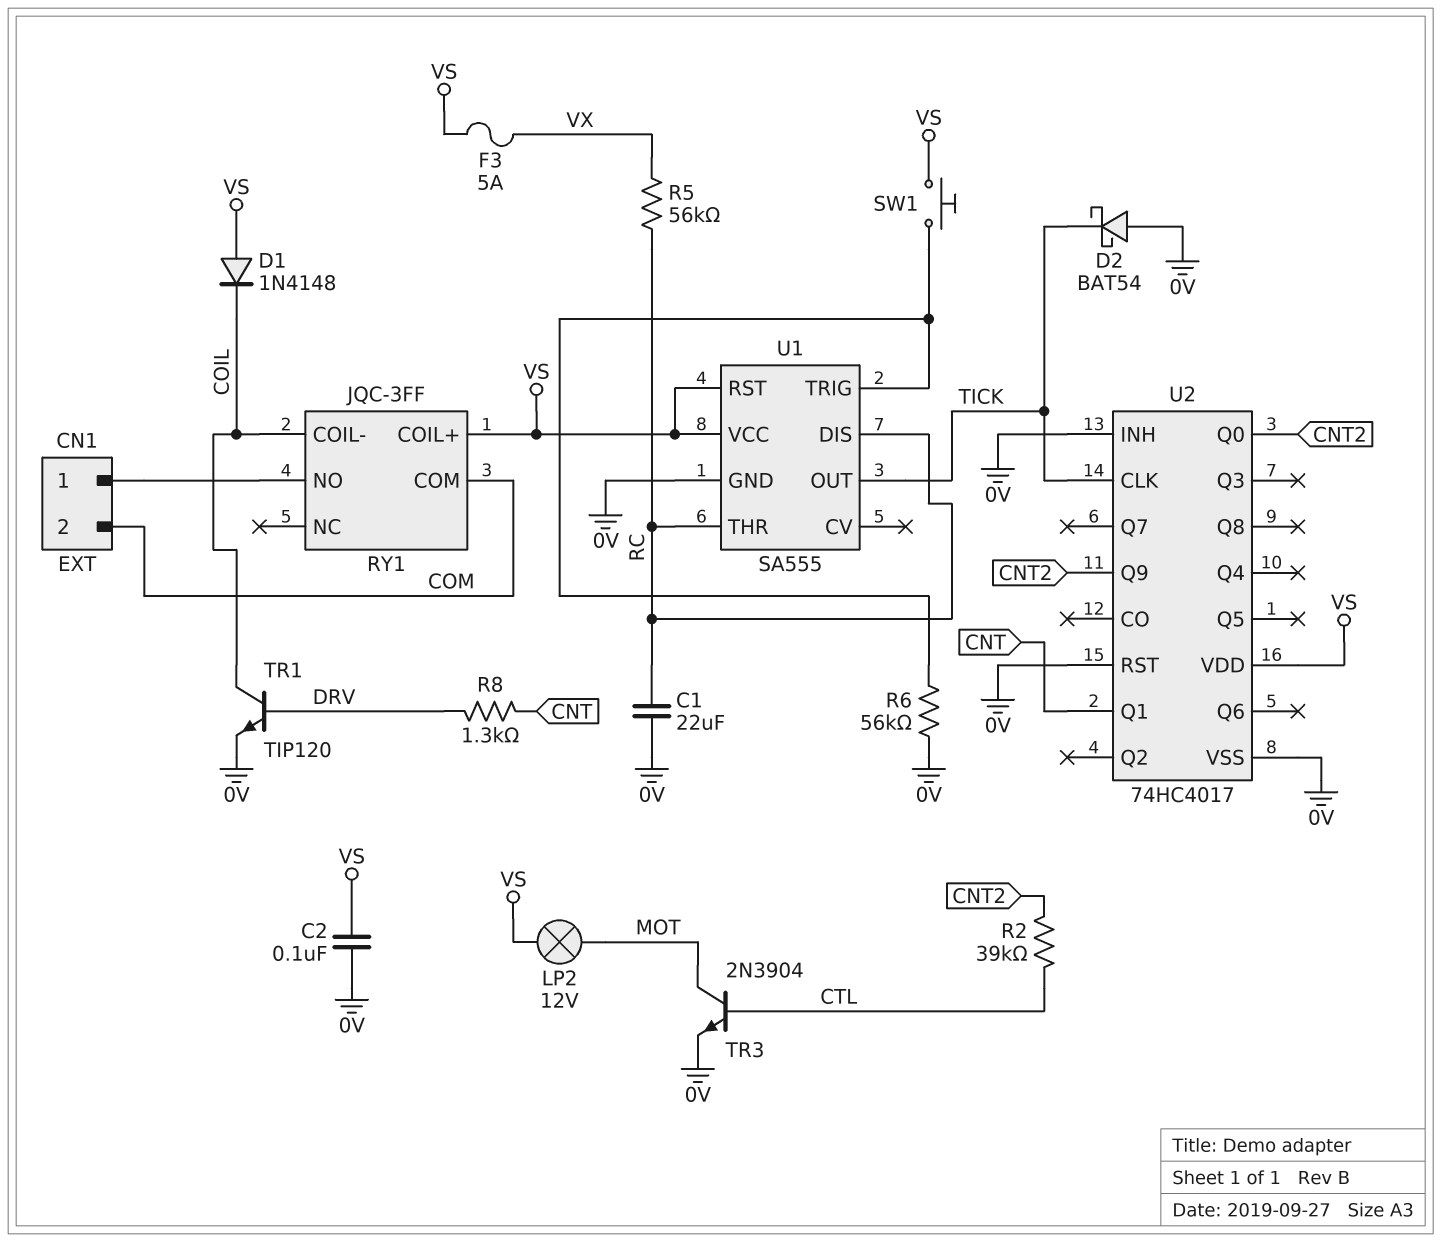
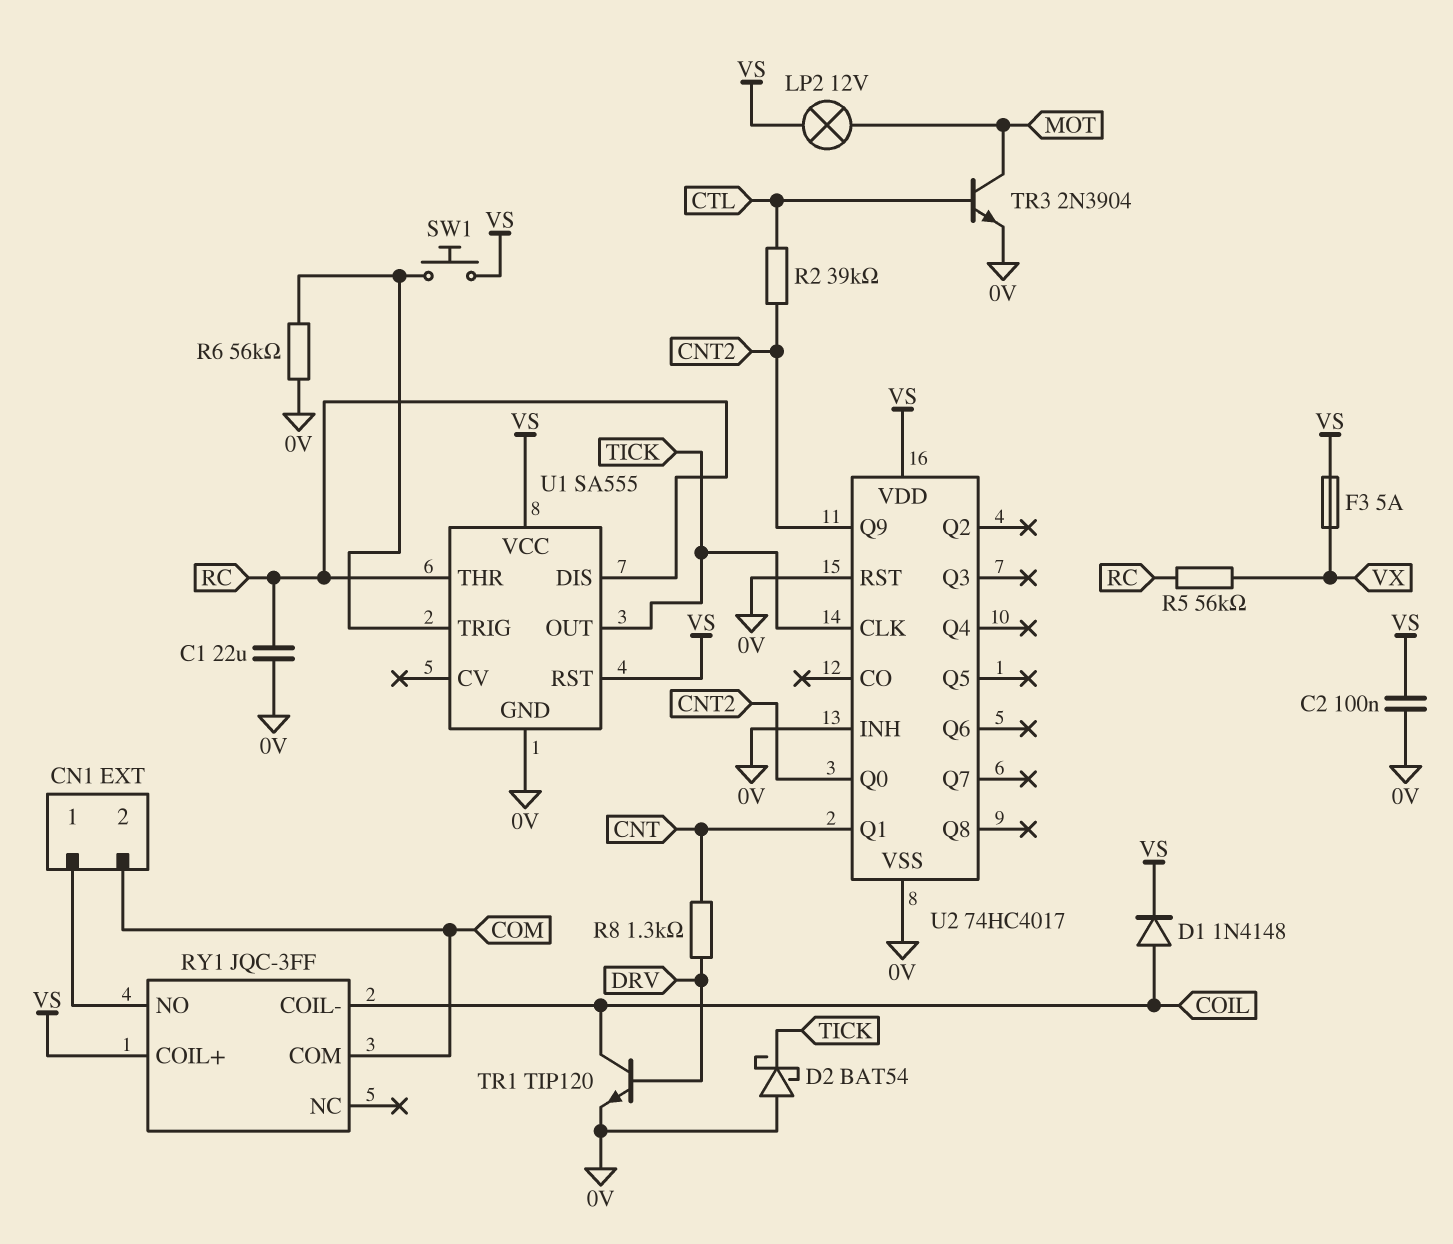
D1: diode 1N4148 (A VS, K COIL) -> diode 1N4148 (A COIL, K VS)

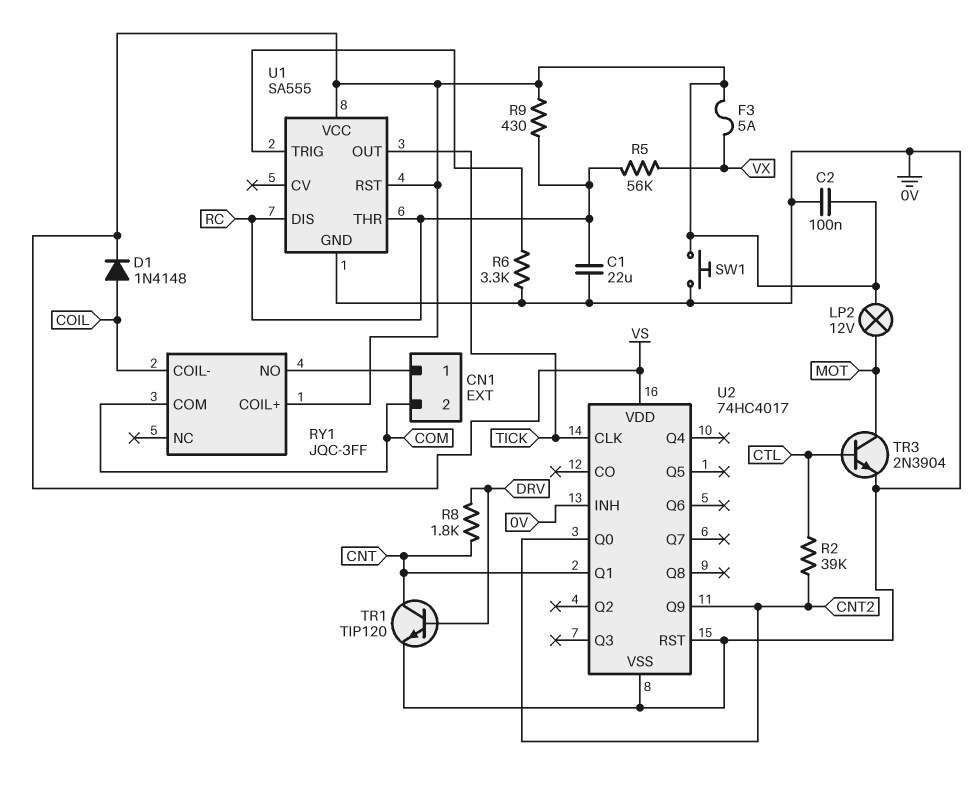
D2: schottky BAT54 (A 0V, K TICK) -> none
R6: 56k (0V, U1/TRIG) -> 3.3k (0V, U1/TRIG)
R8: 1.3k (CNT, DRV) -> 1.8k (CNT, DRV)
R9: none -> 430 (RC, VS)
SW1: button (U1/TRIG, VS) -> button (0V, VS)
TR1: NPN TIP120 (B DRV, C COIL, E 0V) -> NPN TIP120 (B DRV, C CNT, E 0V)

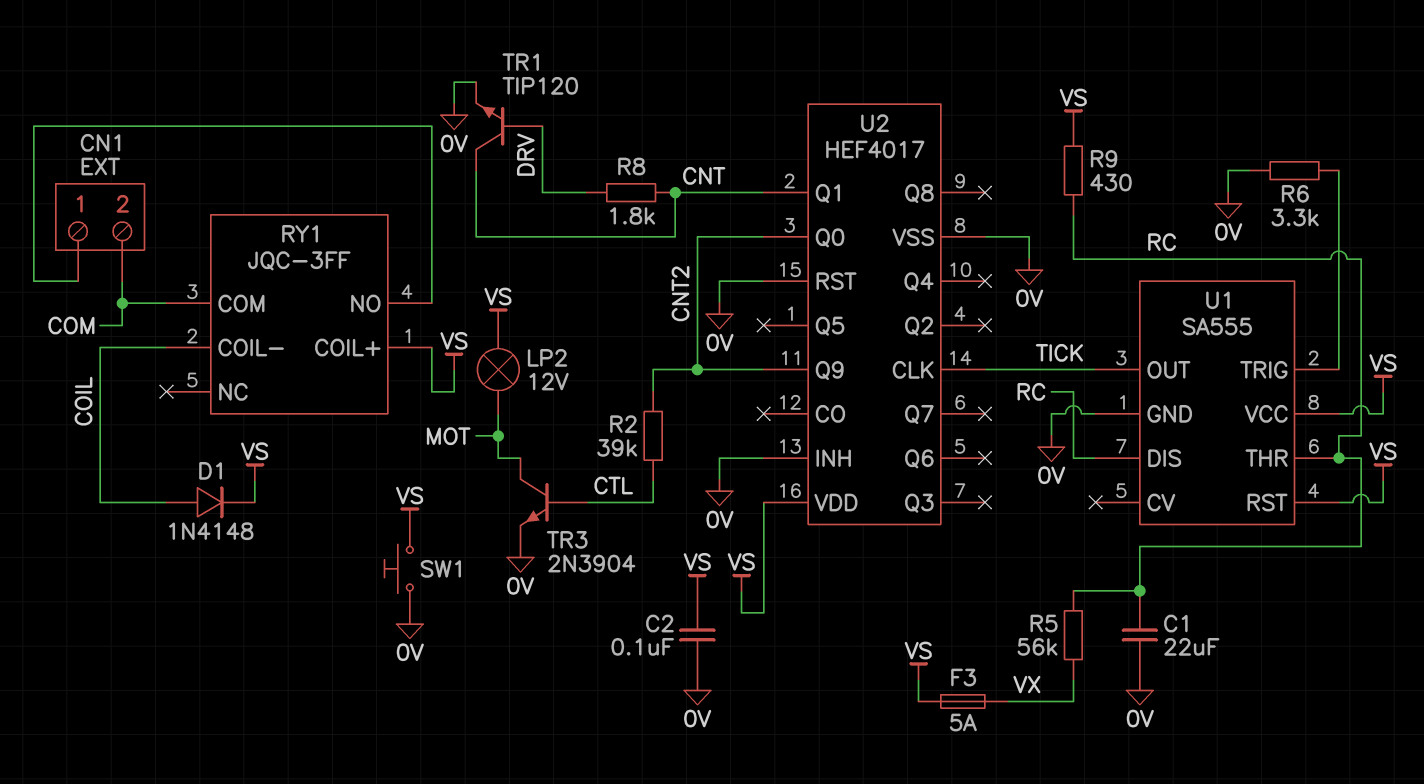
U2: 74HC4017 -> HEF4017

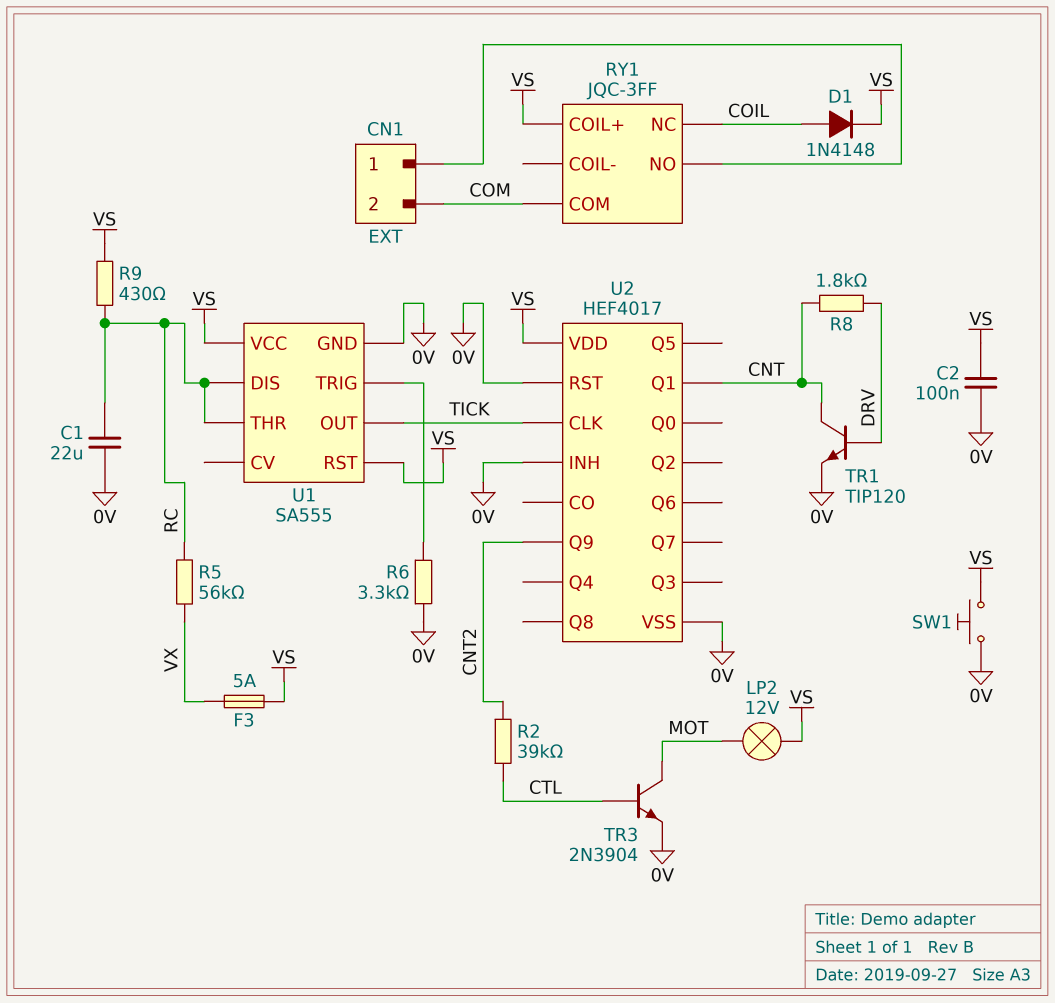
RY1 pin COIL-: COIL -> none
RY1 pin NC: none -> COIL
U2 pin Q0: CNT2 -> none

